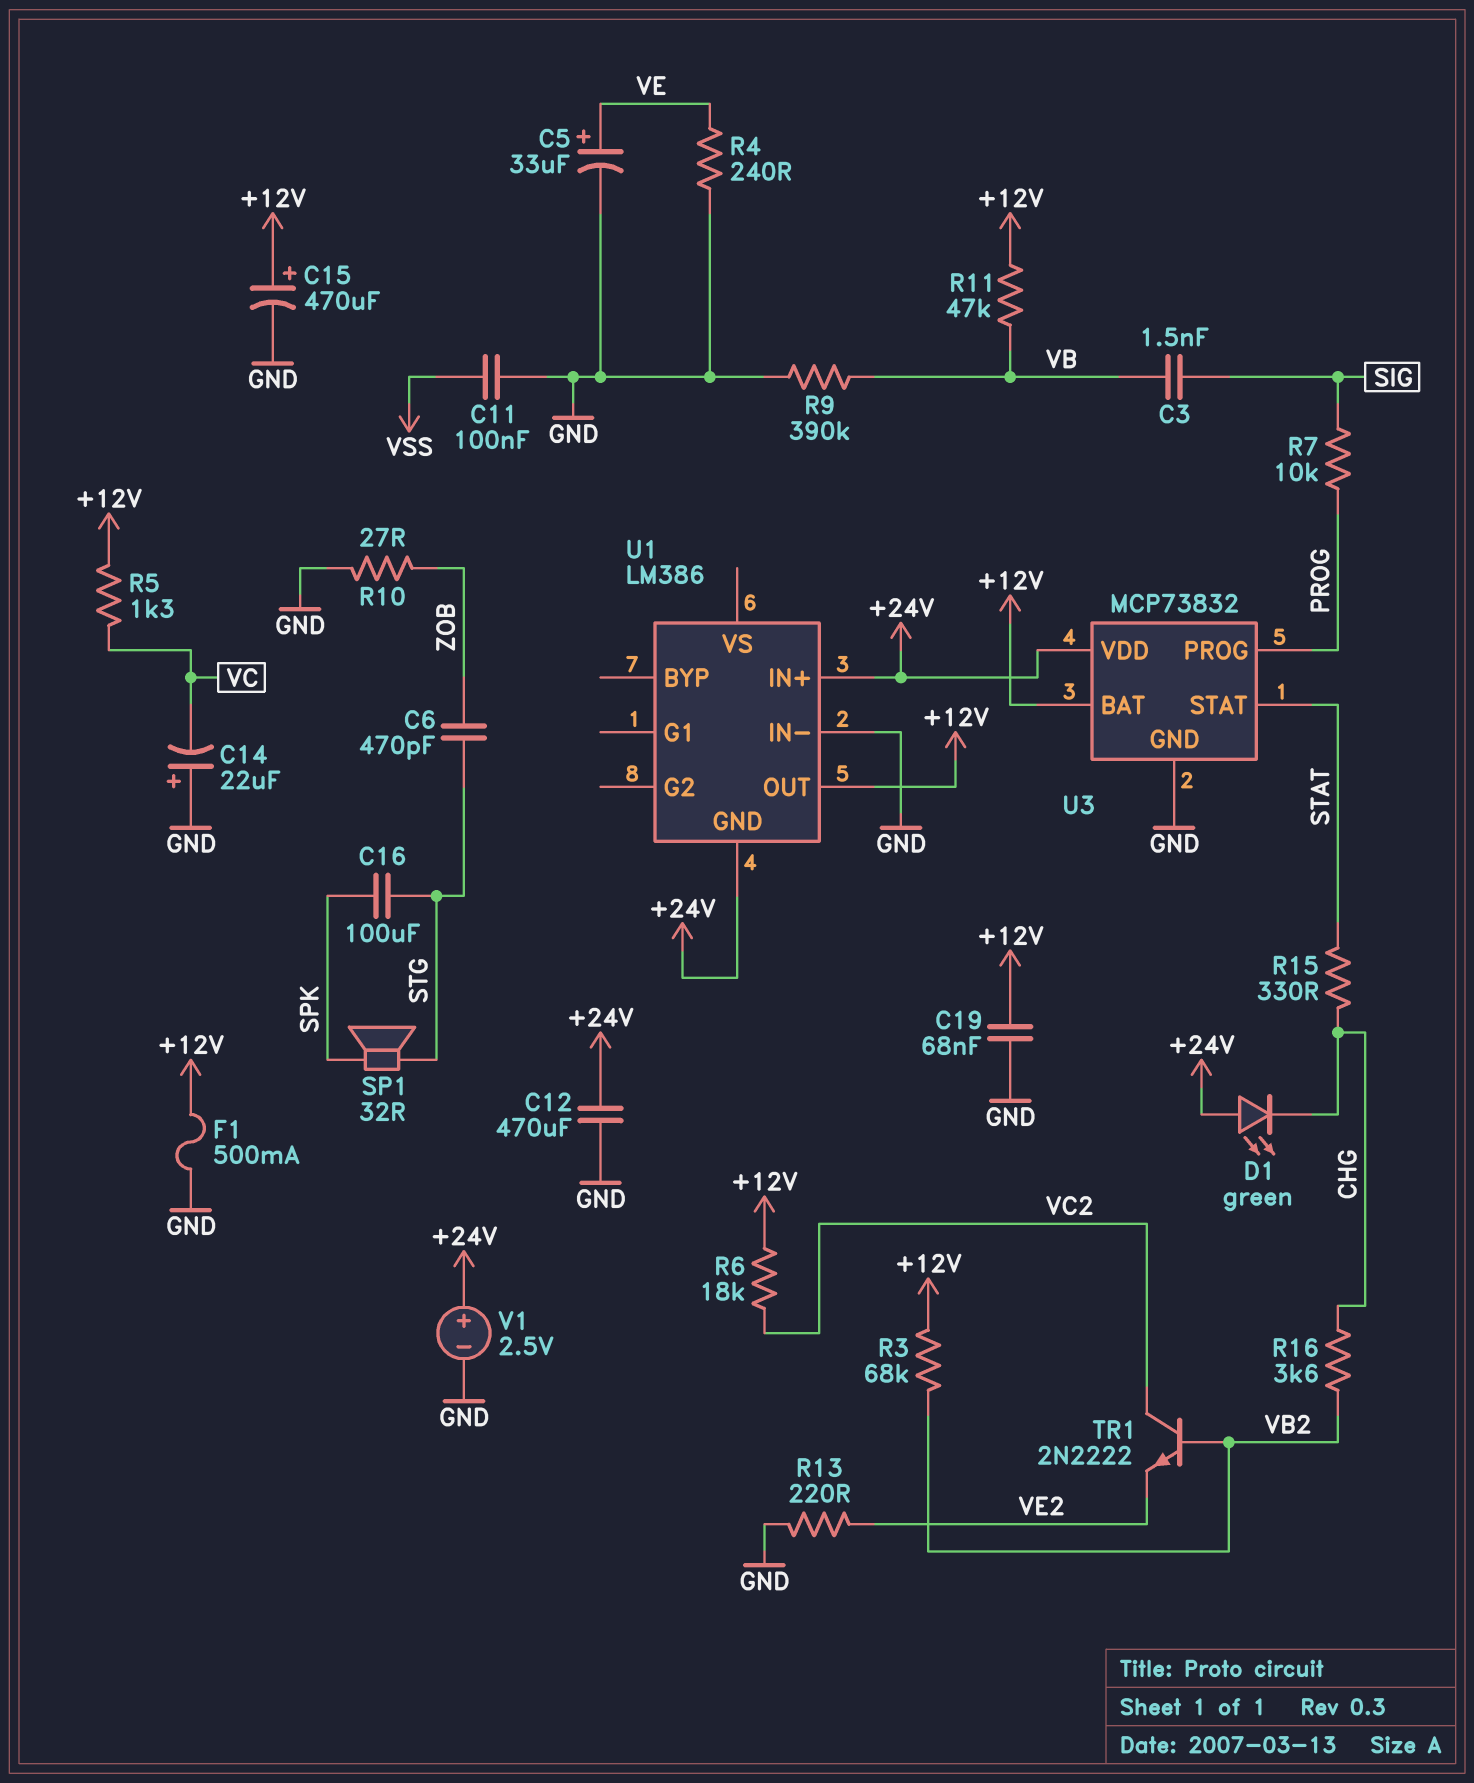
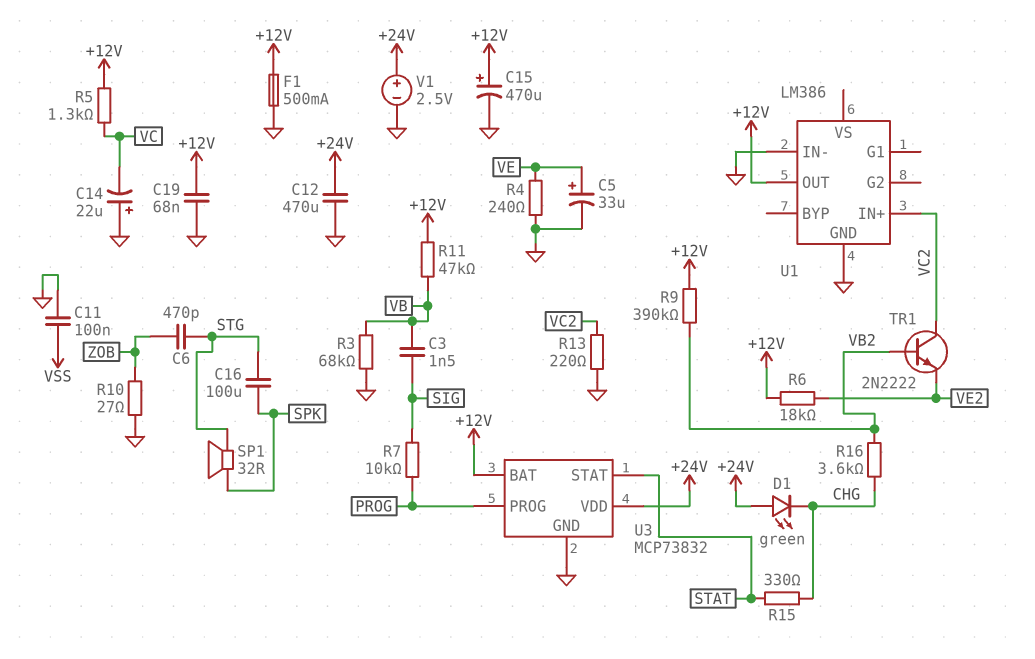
R3: 68k (+12V, VB2) -> 68k (GND, VB)
R6: 18k (+12V, VC2) -> 18k (+12V, VE2)
R9: 390k (GND, VB) -> 390k (+12V, VB2)
R13: 220 (GND, VE2) -> 220 (GND, VC2)
U1 pin GND: +24V -> GND
U1 pin IN+: +24V -> VC2

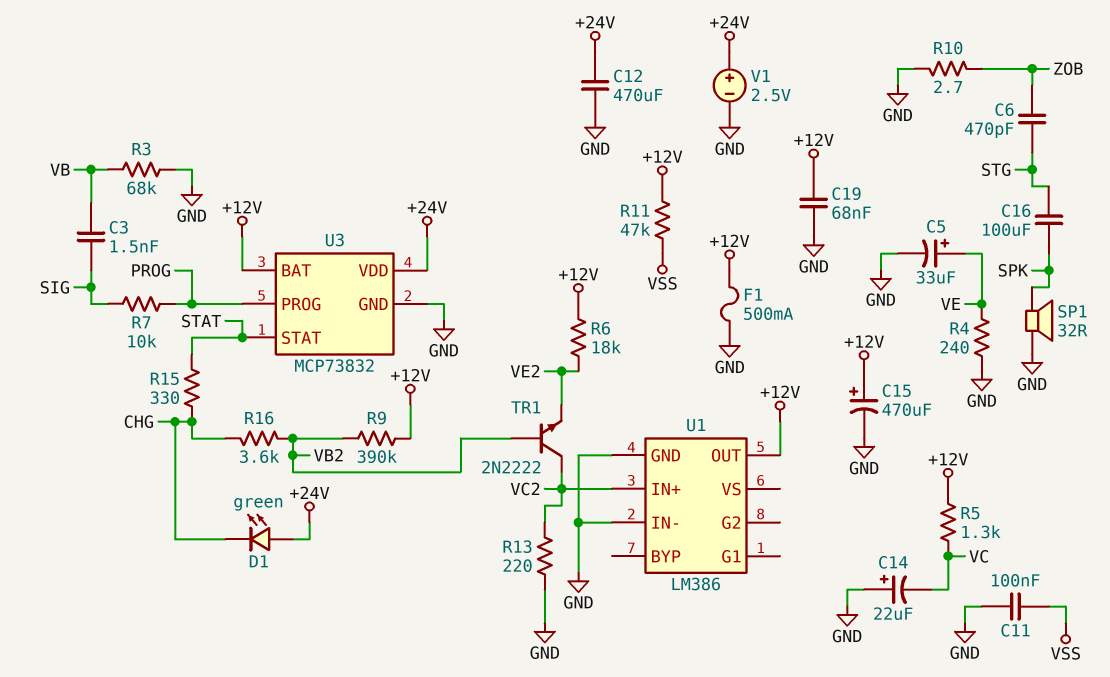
R10: 27 (GND, ZOB) -> 2.7 (GND, ZOB)
R11: 47k (+12V, VB) -> 47k (+12V, VSS)
SP1: speaker 32R (SPK, STG) -> speaker 32R (GND, SPK)

